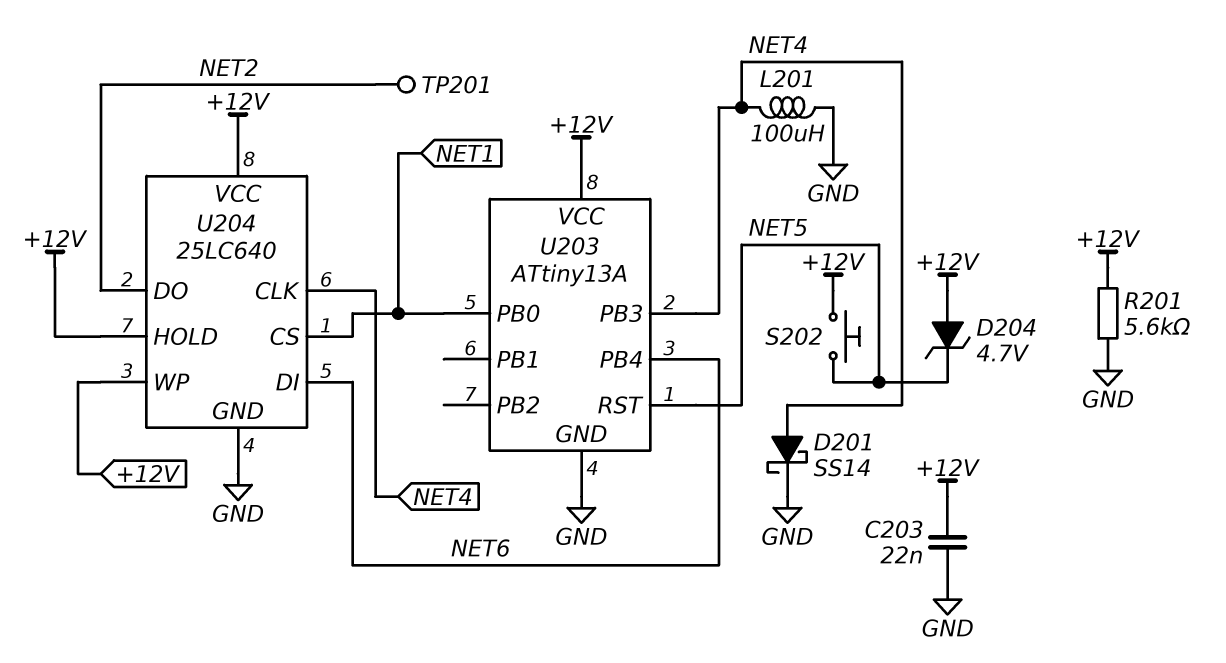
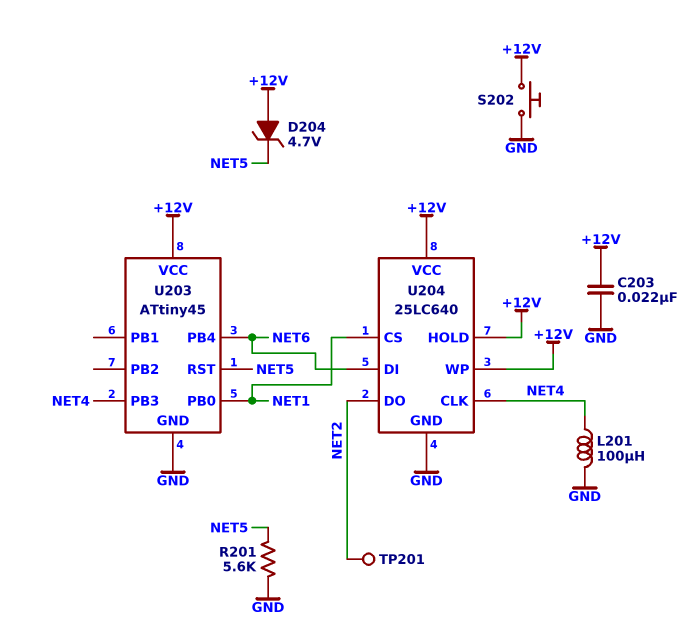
D201: schottky SS14 (A NET4, K GND) -> none
R201: 5.6k (+12V, GND) -> 5.6k (GND, NET5)
S202: button (+12V, NET5) -> button (+12V, GND)
U203: ATtiny13A -> ATtiny45

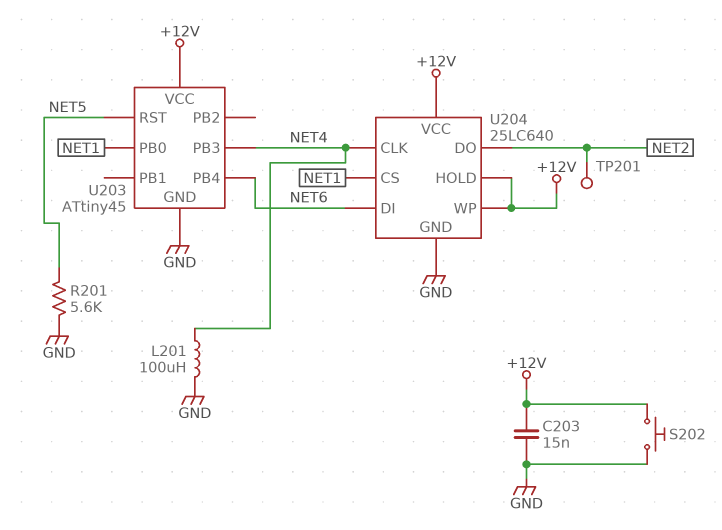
C203: 22nF (+12V, GND) -> 15nF (+12V, GND)
D204: zener 4.7V (A +12V, K NET5) -> none

